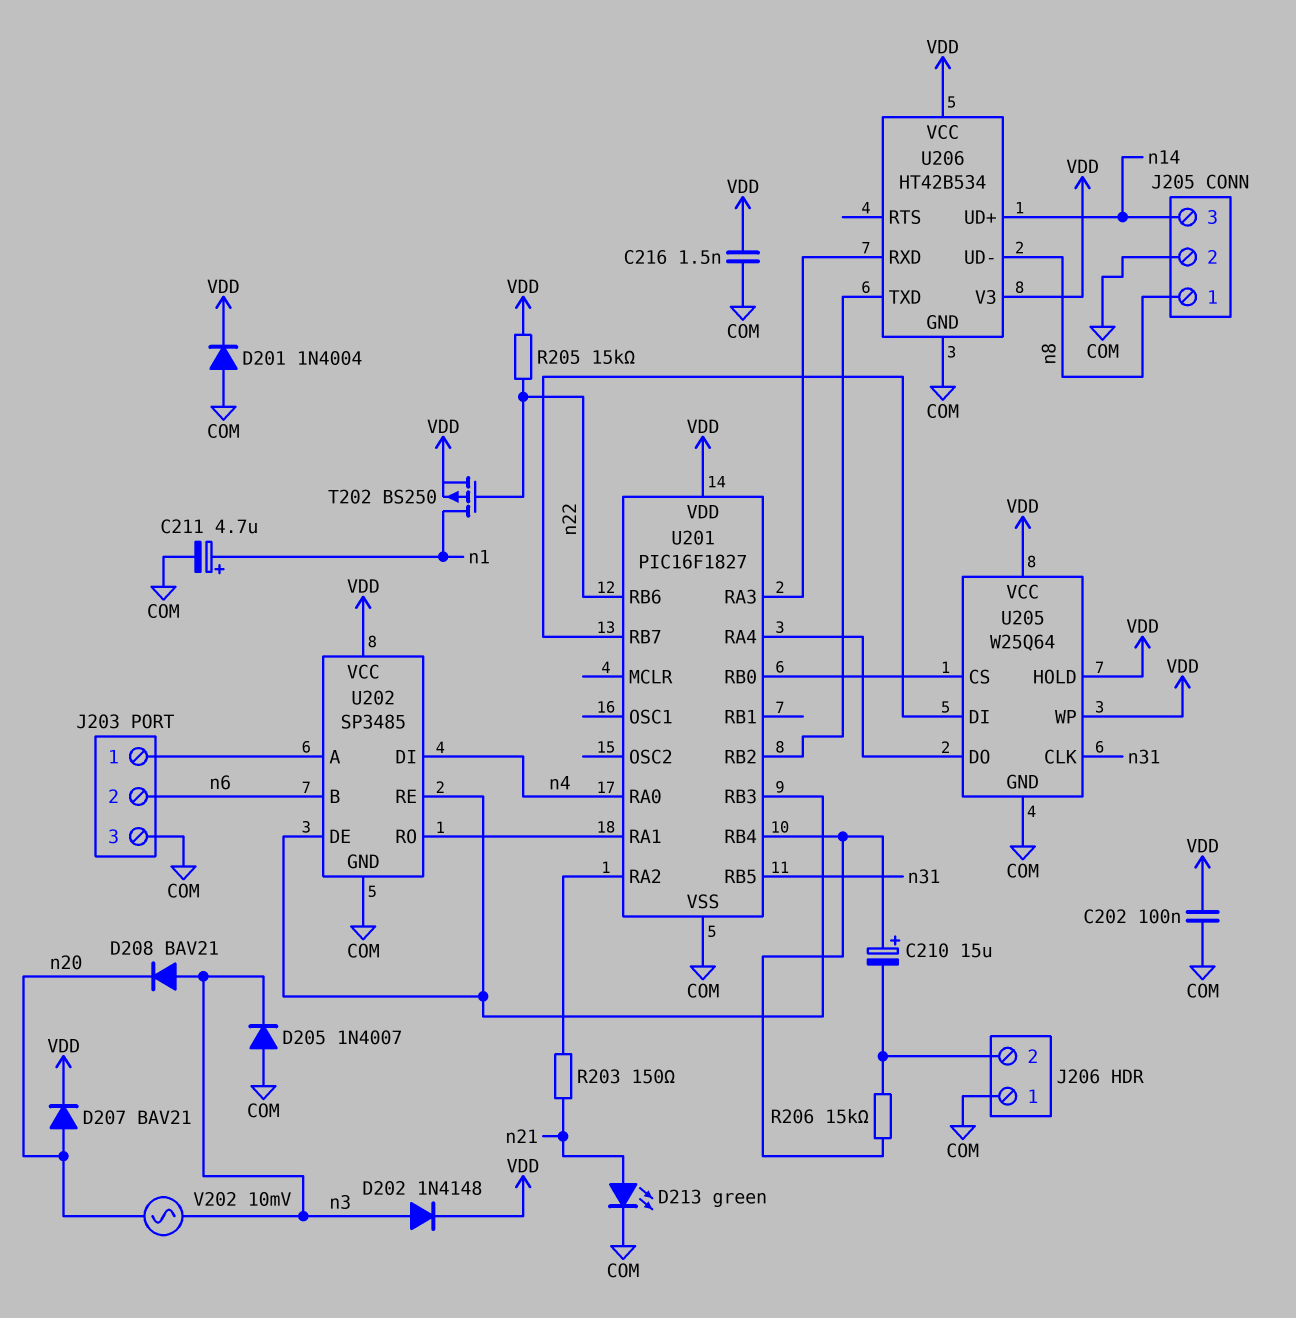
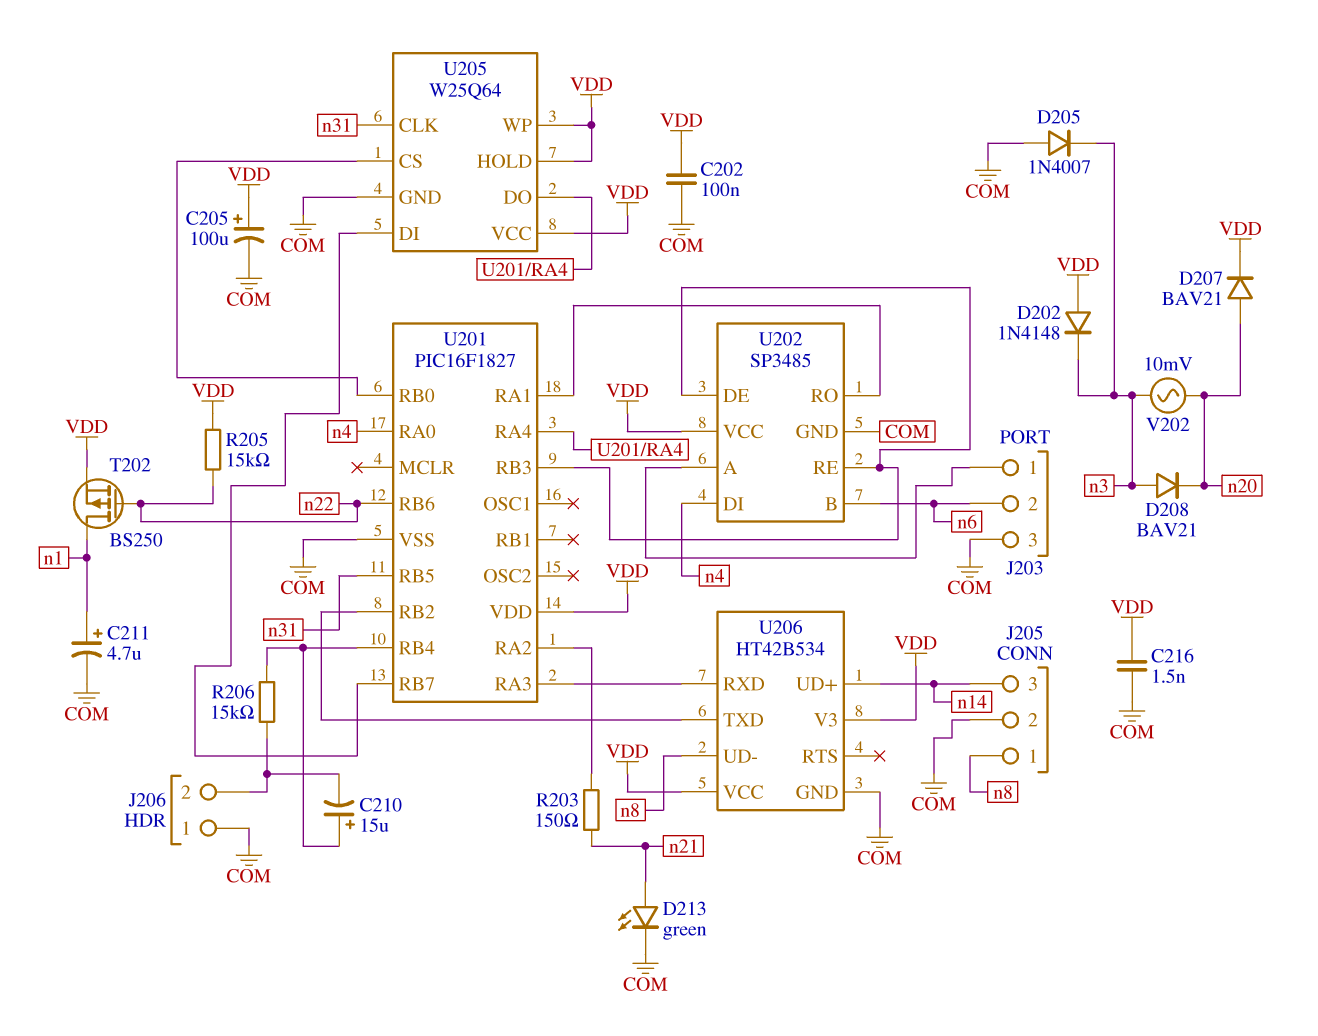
C205: none -> 100uF (plus VDD, minus COM)
D201: diode 1N4004 (A COM, K VDD) -> none
D202: diode 1N4148 (A n3, K VDD) -> diode 1N4148 (A VDD, K n3)

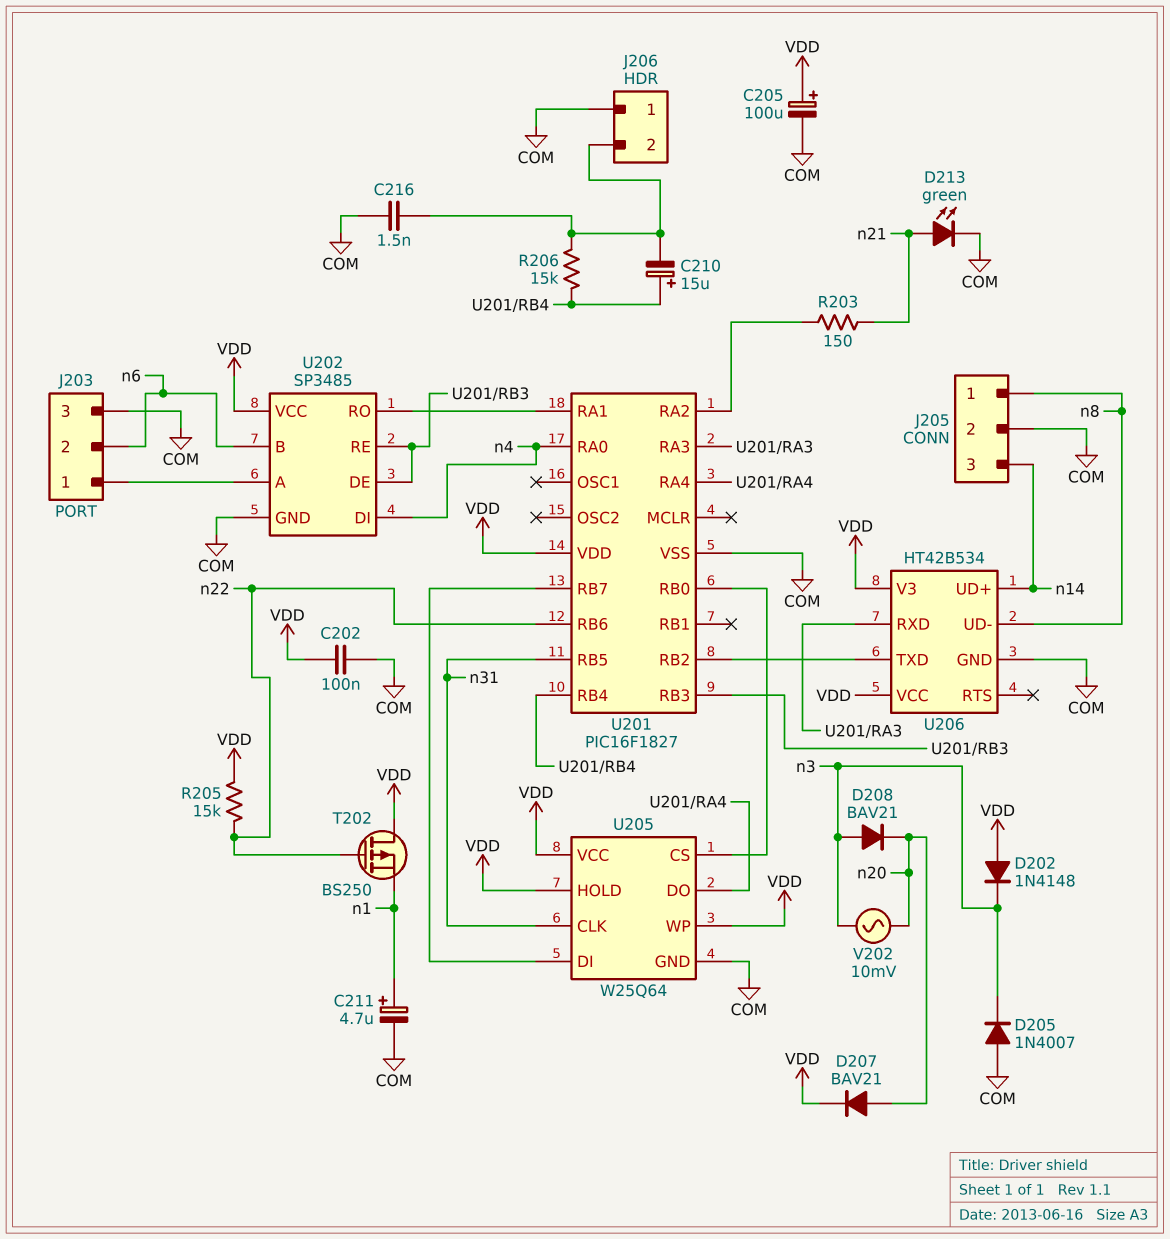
C216: 1.5nF (COM, VDD) -> 1.5nF (COM, J206/2)
T202: PMOS BS250 (G n22, D n1, S VDD) -> PMOS BS250 (G n22, D VDD, S n1)

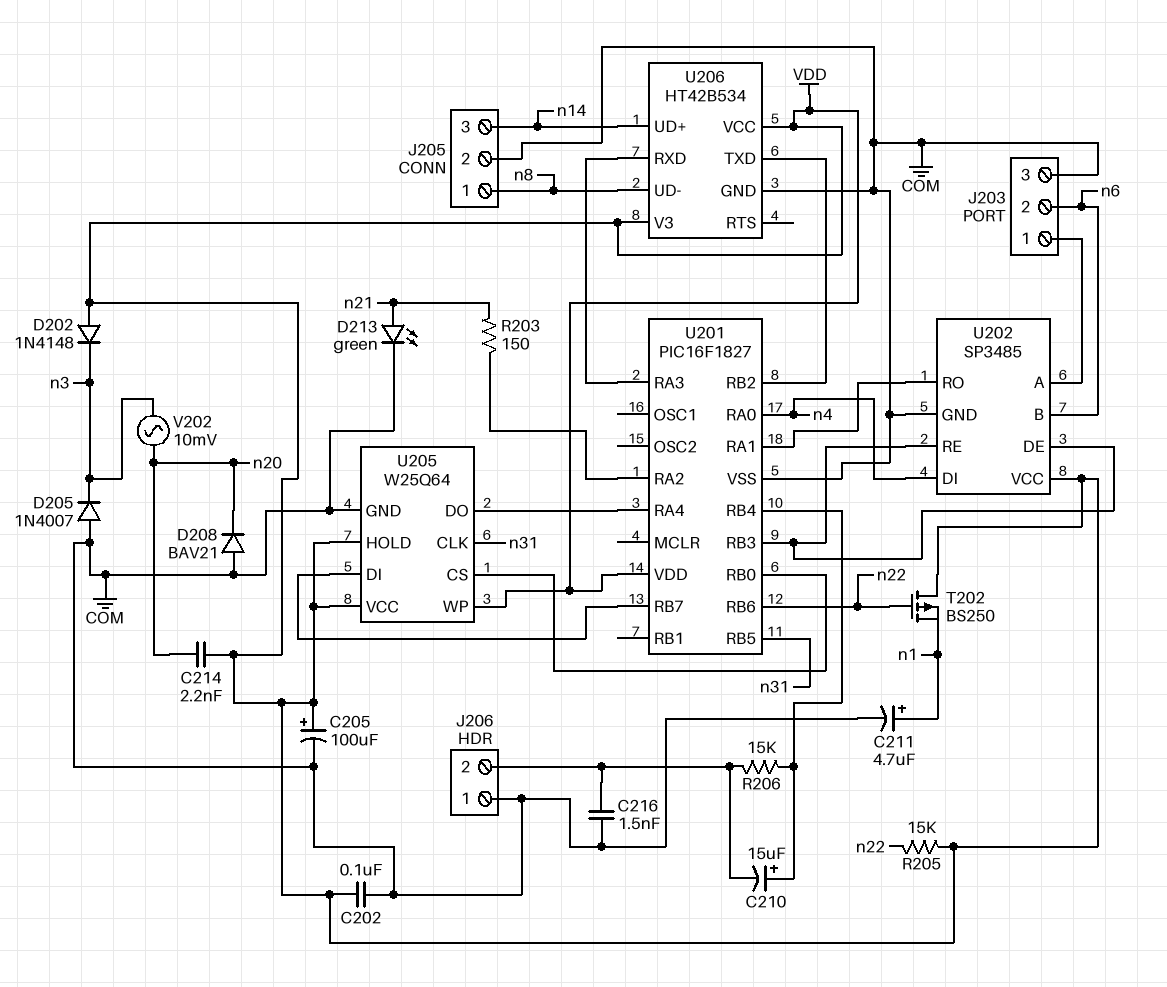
C214: none -> 2.2nF (VDD, n20)
D207: diode BAV21 (A n20, K VDD) -> none
D208: diode BAV21 (A n3, K n20) -> diode BAV21 (A COM, K n20)

